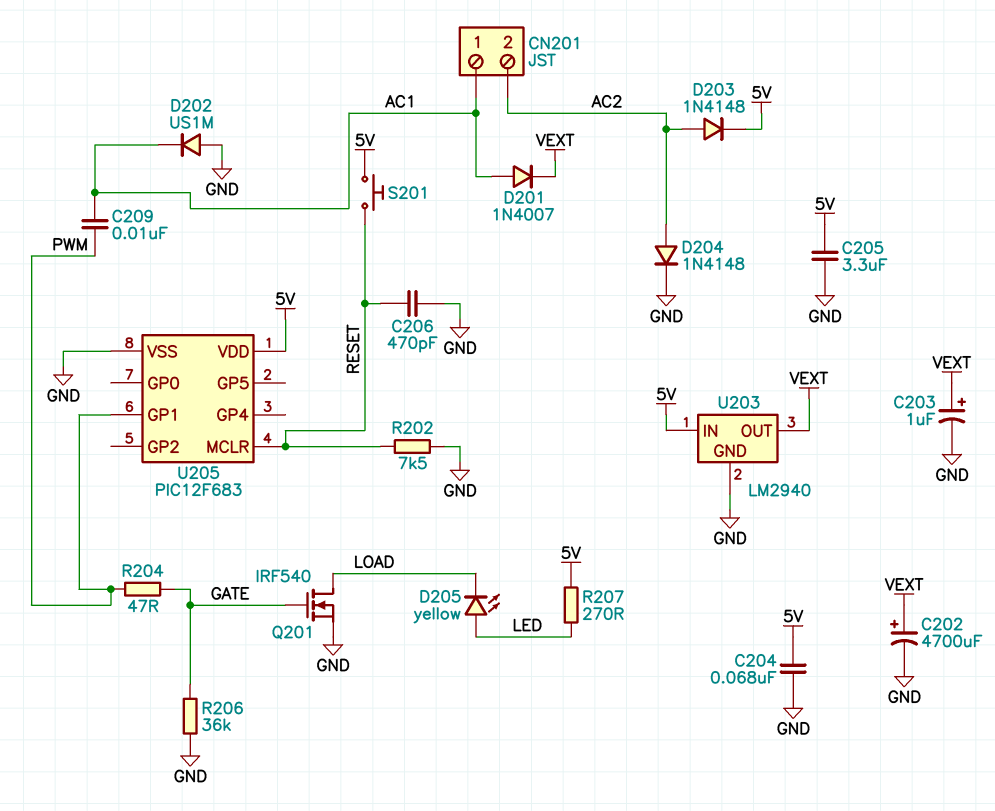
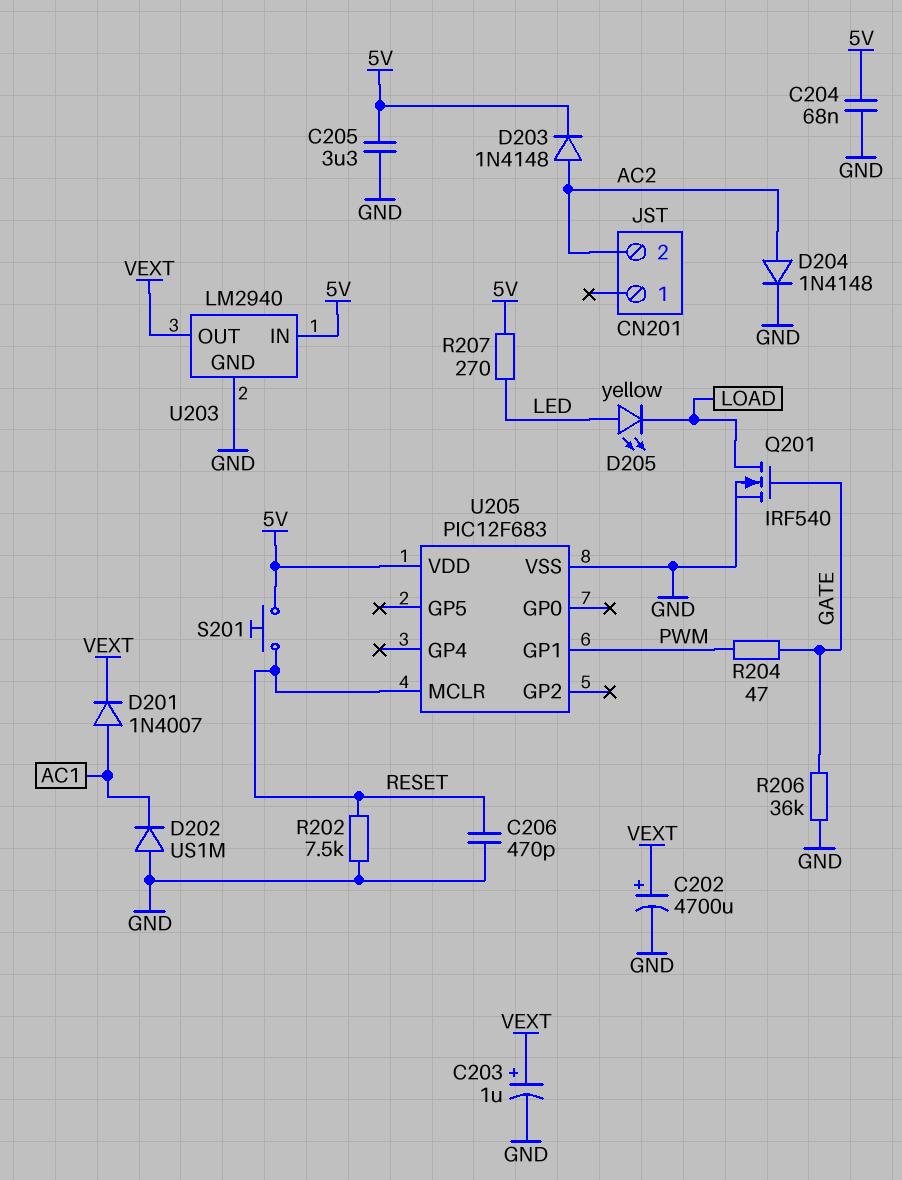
C209: 10nF (AC1, PWM) -> none
CN201 pin 1: AC1 -> none

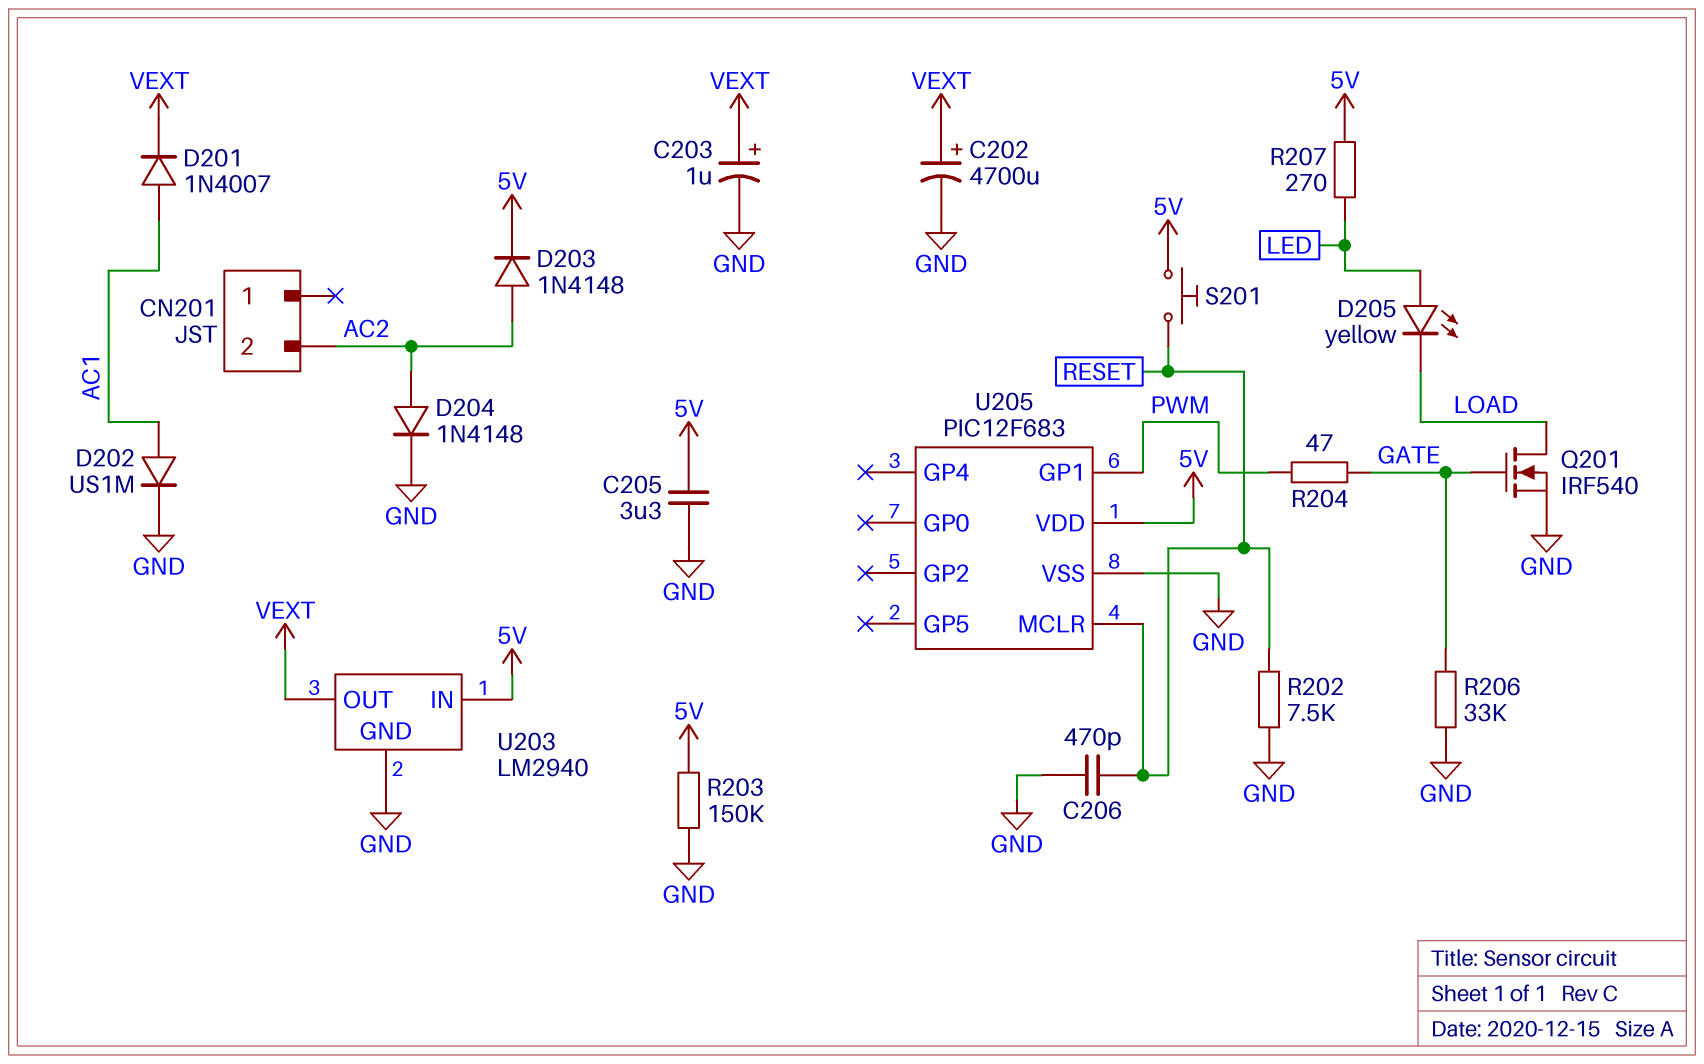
C204: 68nF (5V, GND) -> none
D202: diode US1M (A GND, K AC1) -> diode US1M (A AC1, K GND)
R203: none -> 150k (5V, GND)
R206: 36k (GATE, GND) -> 33k (GATE, GND)

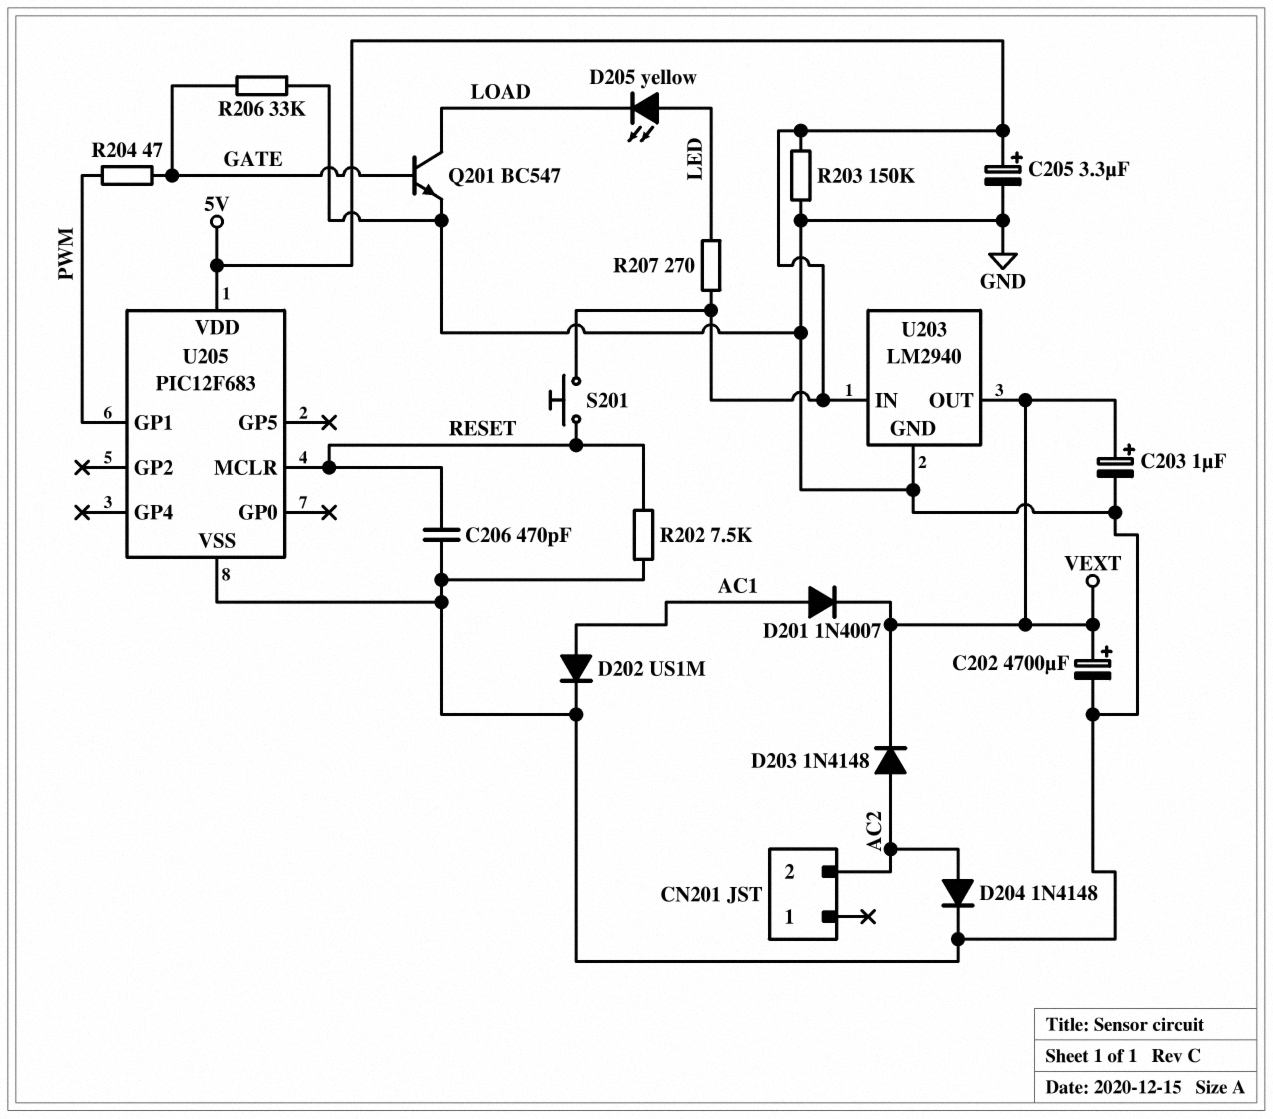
C205: 3.3uF (5V, GND) -> 3.3uF (plus 5V, minus GND)
D203: diode 1N4148 (A AC2, K 5V) -> diode 1N4148 (A AC2, K VEXT)
Q201: NMOS IRF540 (G GATE, D LOAD, S GND) -> NPN BC547 (B GATE, C LOAD, E GND)

